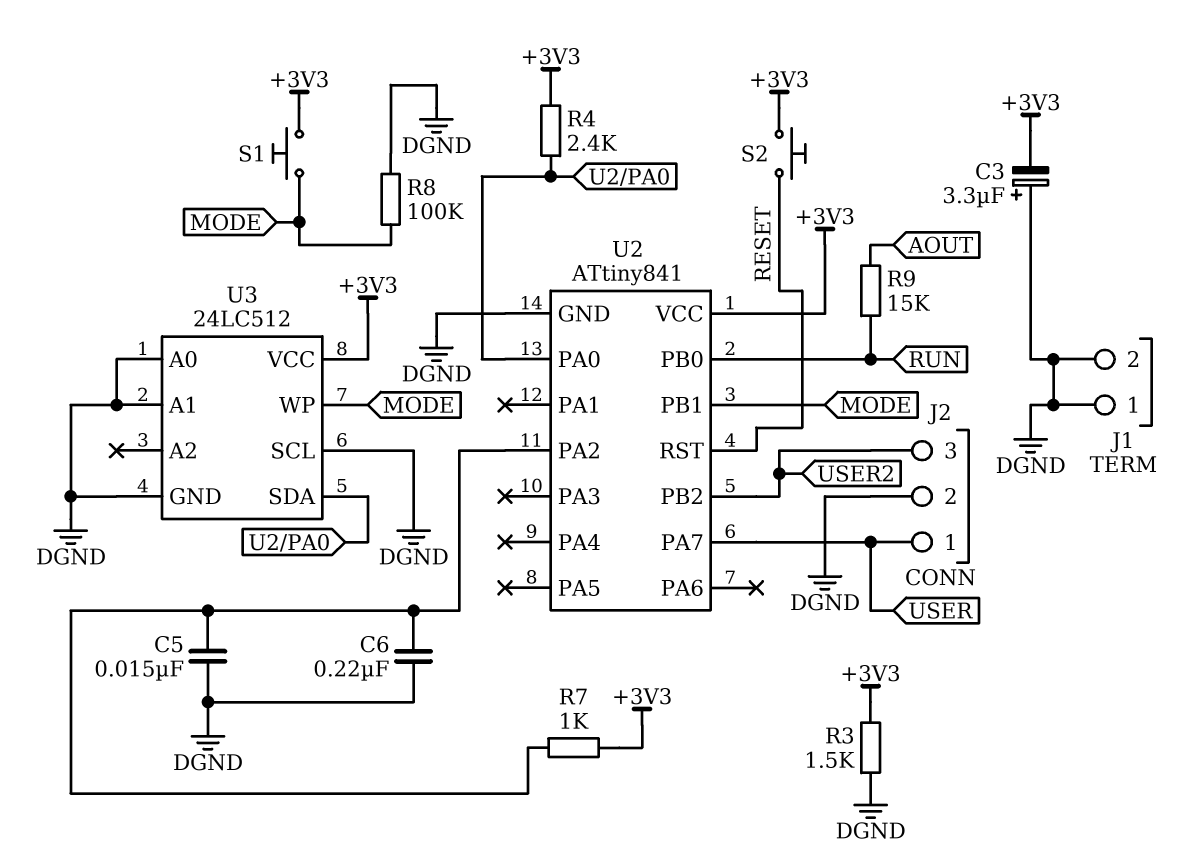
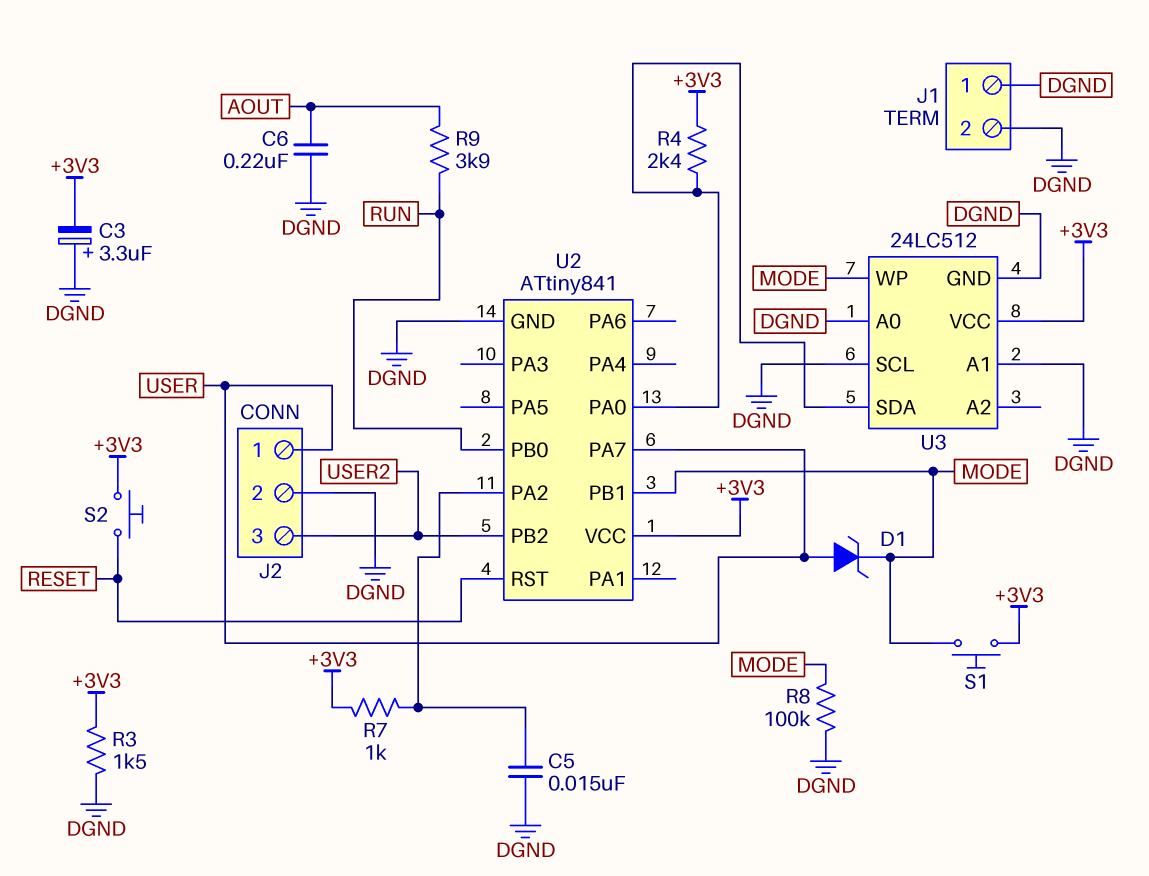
C6: 220nF (DGND, U2/PA2) -> 220nF (AOUT, DGND)
D1: none -> zener (A USER, K MODE)
R9: 15k (AOUT, RUN) -> 3.9k (AOUT, RUN)

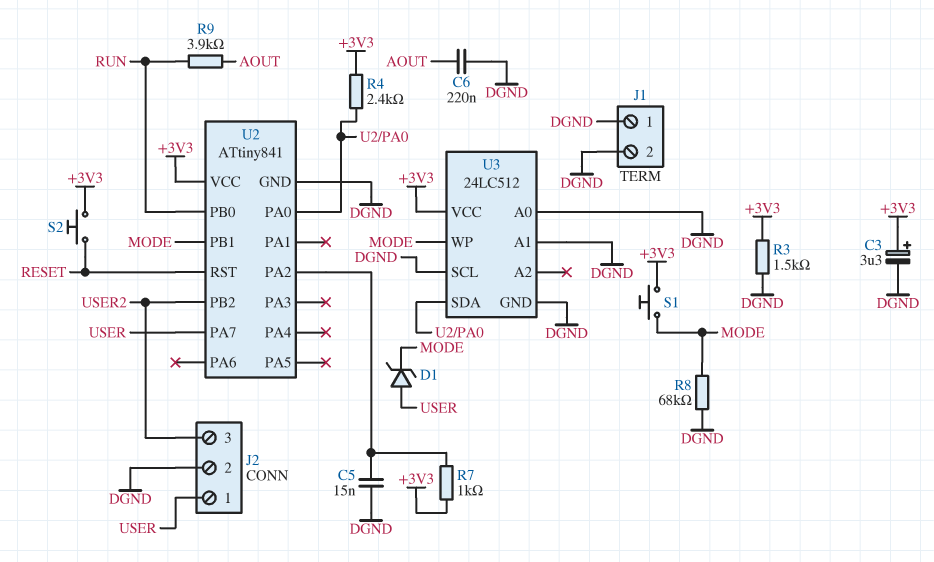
C3: 3.3uF (plus DGND, minus +3V3) -> 3.3uF (plus +3V3, minus DGND)
R8: 100k (DGND, MODE) -> 68k (DGND, MODE)

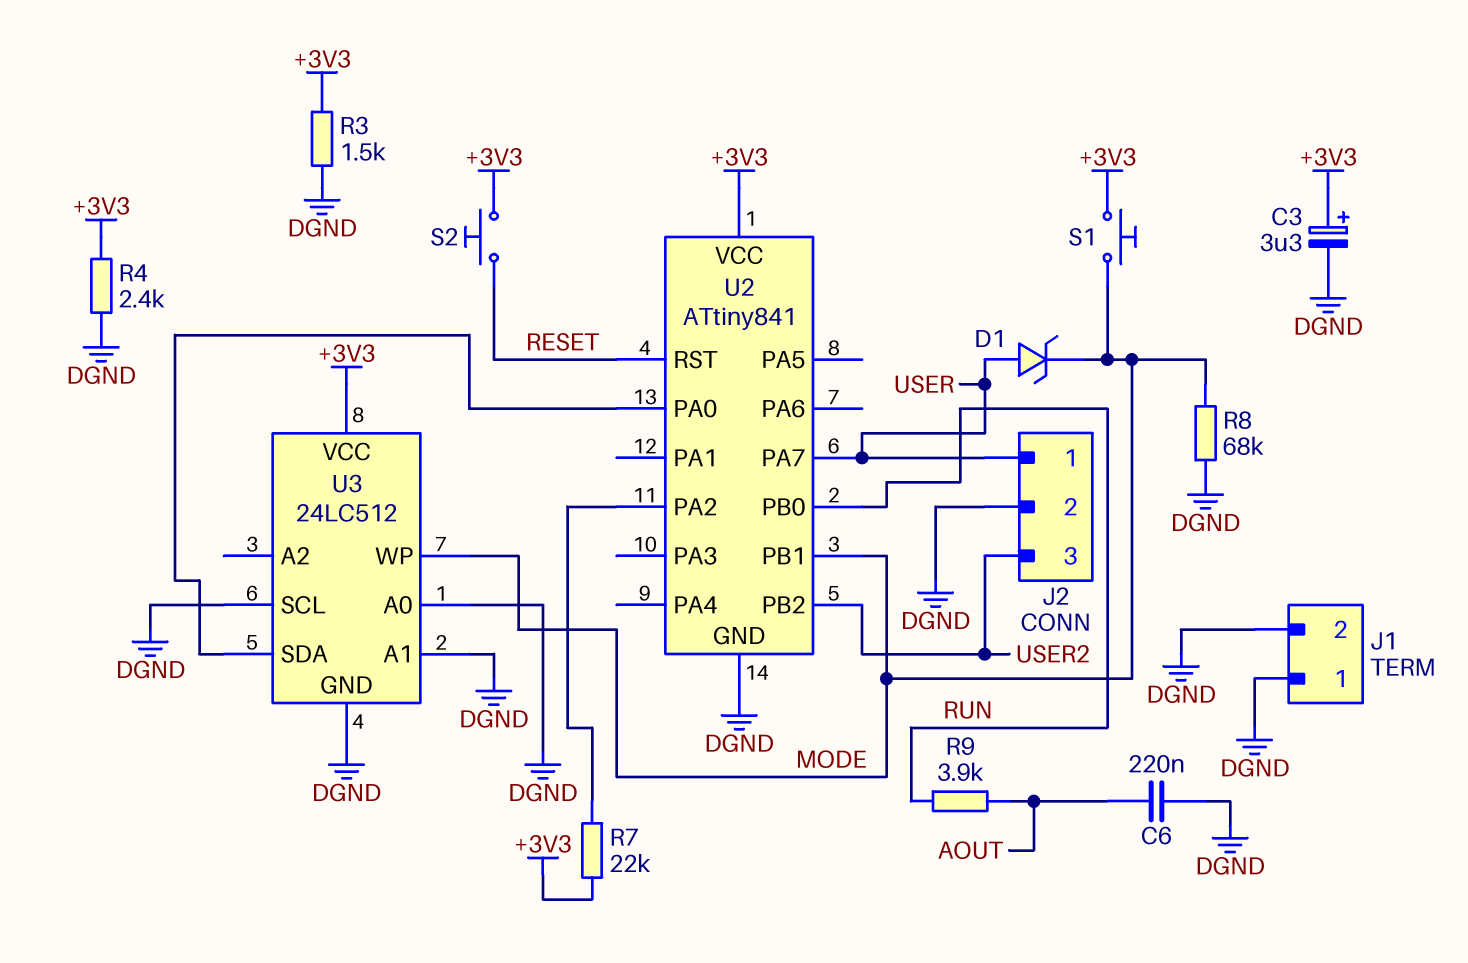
C5: 15nF (DGND, U2/PA2) -> none
R4: 2.4k (+3V3, U2/PA0) -> 2.4k (+3V3, DGND)
R7: 1k (+3V3, U2/PA2) -> 22k (+3V3, U2/PA2)

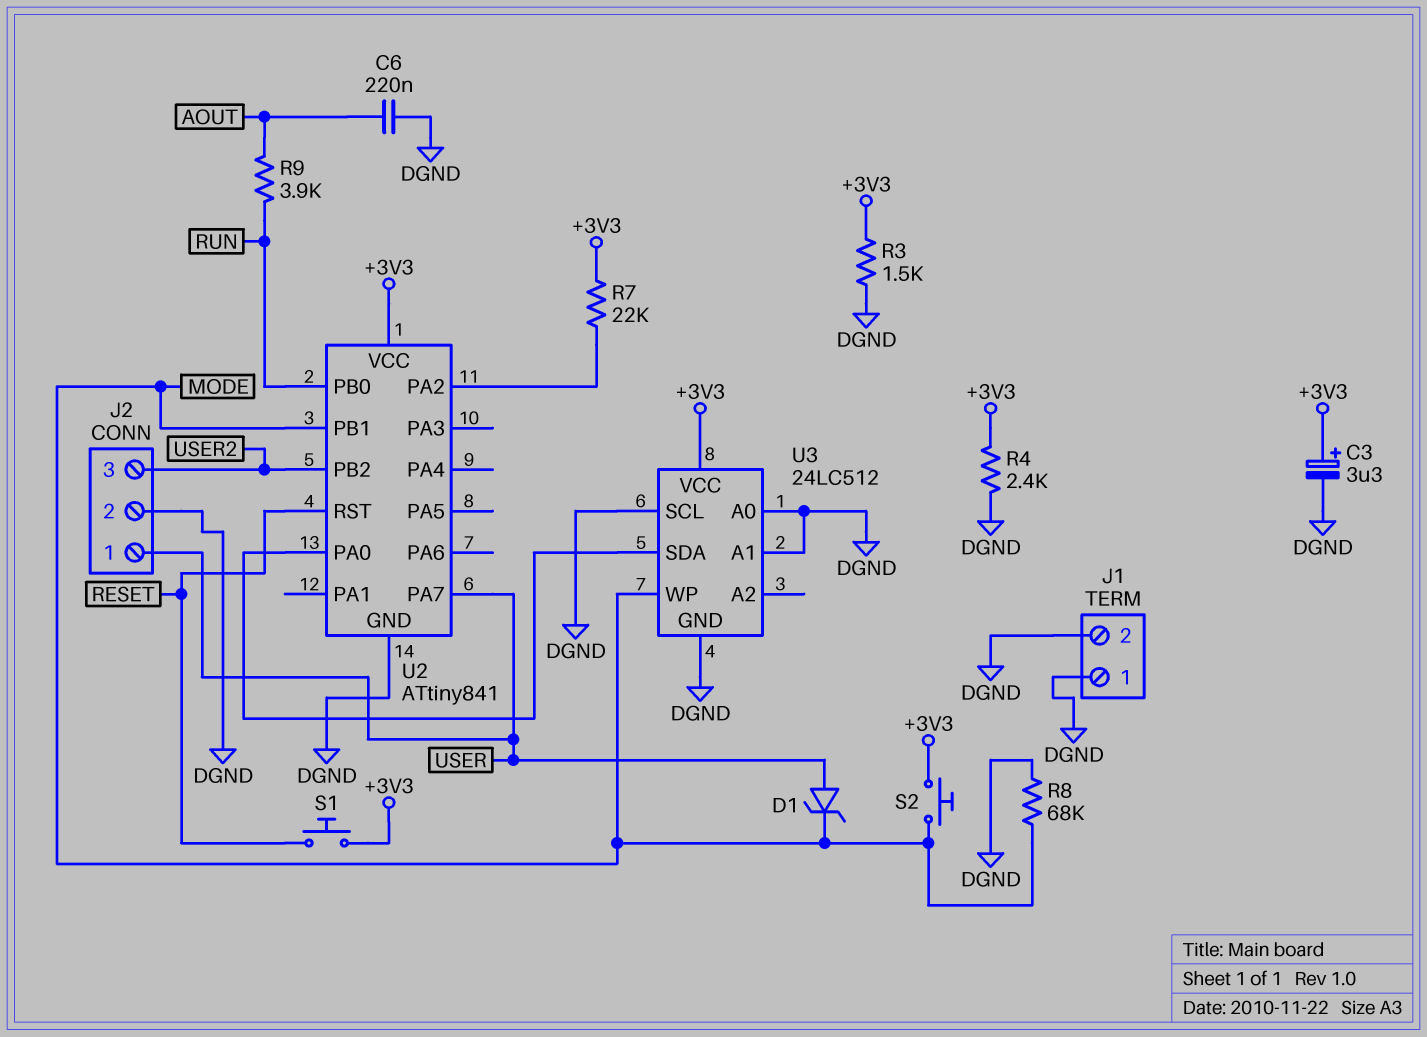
S1: button (+3V3, MODE) -> button (+3V3, RESET)
S2: button (+3V3, RESET) -> button (+3V3, MODE)

